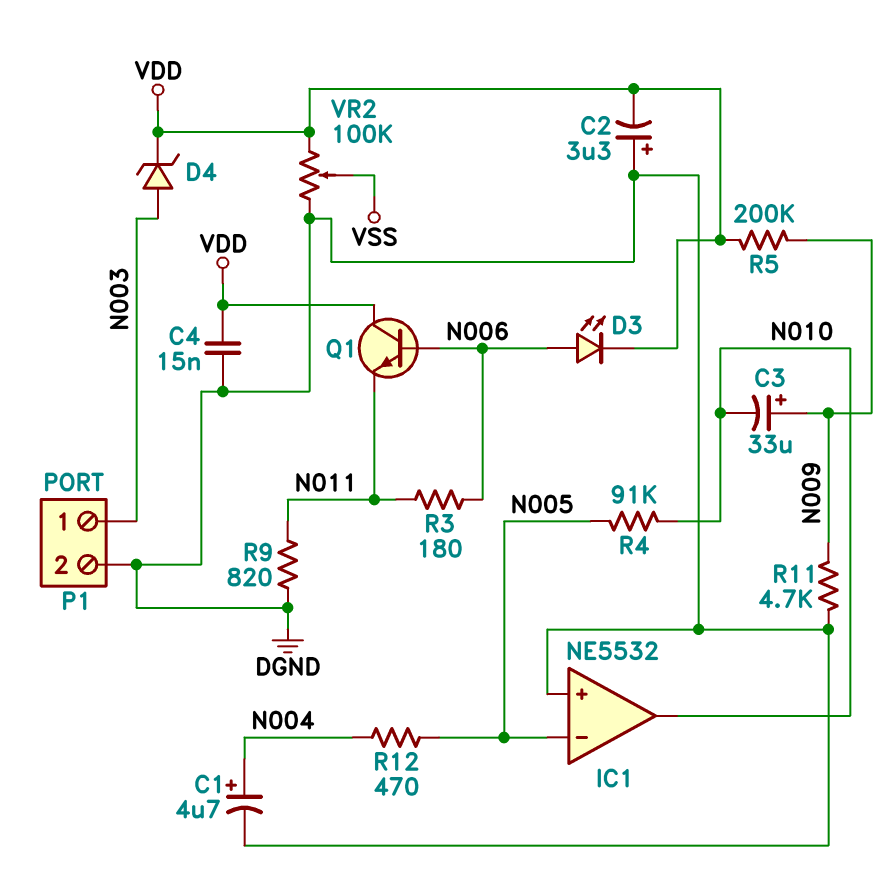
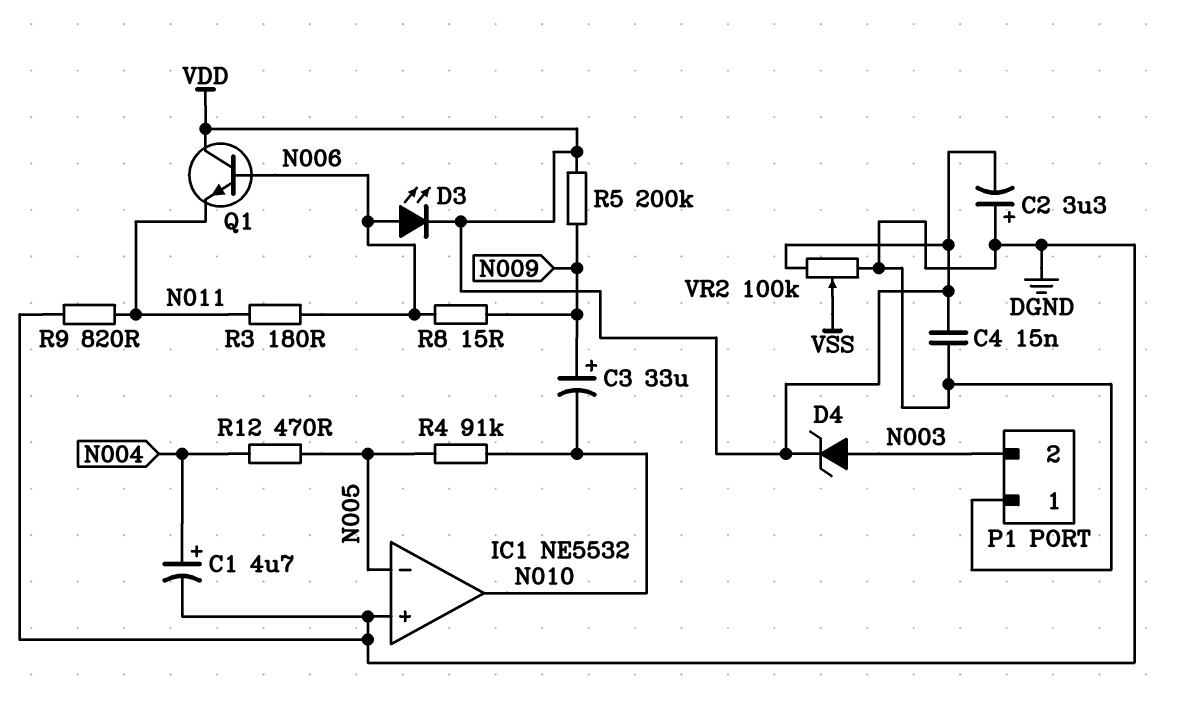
P1 pin 1: N003 -> DGND
P1 pin 2: DGND -> N003
R8: none -> 15 (N006, N009)
R11: 4.7k (DGND, N009) -> none

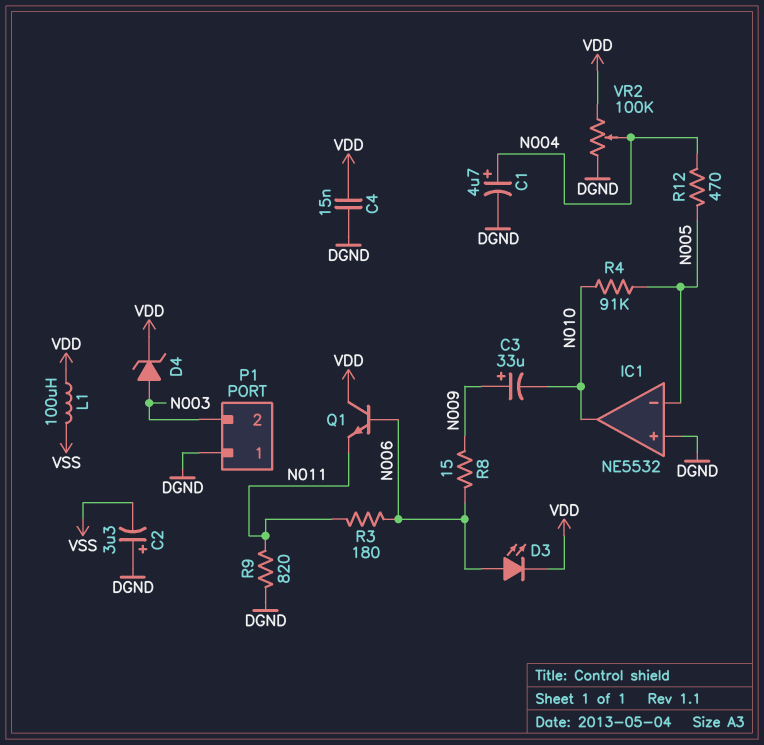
C2: 3.3uF (plus DGND, minus VDD) -> 3.3uF (plus DGND, minus VSS)
L1: none -> 100uH (VDD, VSS)
R5: 200k (N009, VDD) -> none
VR2: 100k (DGND, VDD, wiper VSS) -> 100k (DGND, VDD, wiper N004)

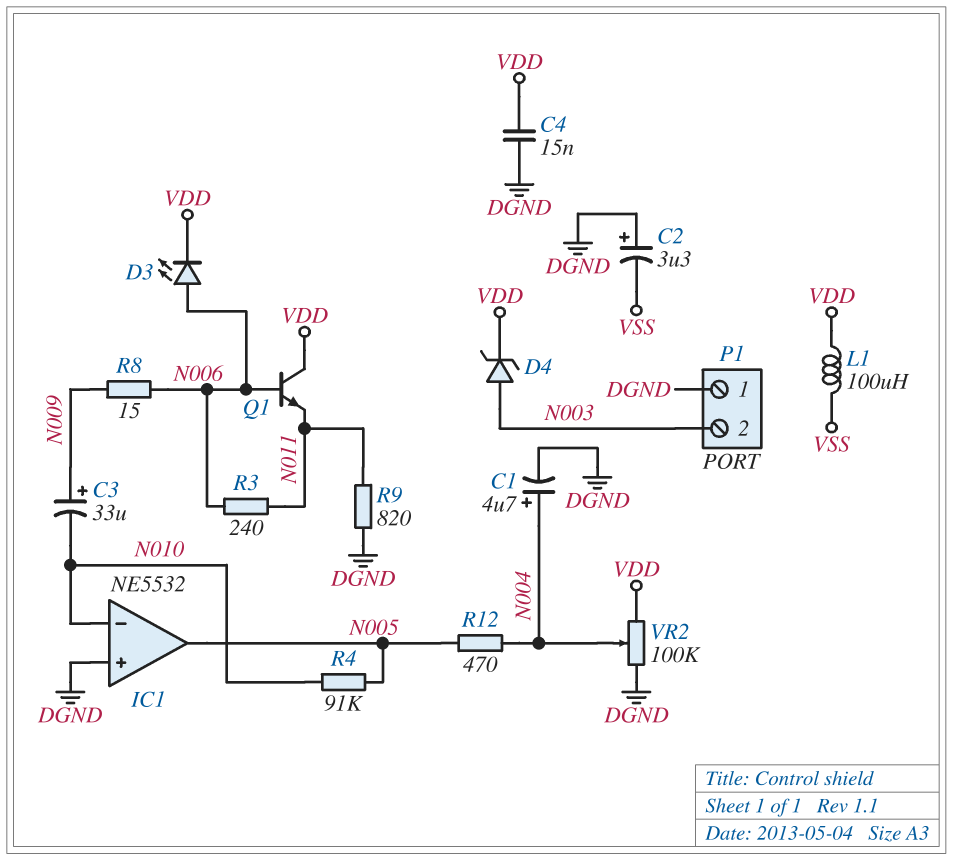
IC1 pin in-: N005 -> N010
IC1 pin out: N010 -> N005
R3: 180 (N006, N011) -> 240 (N006, N011)

